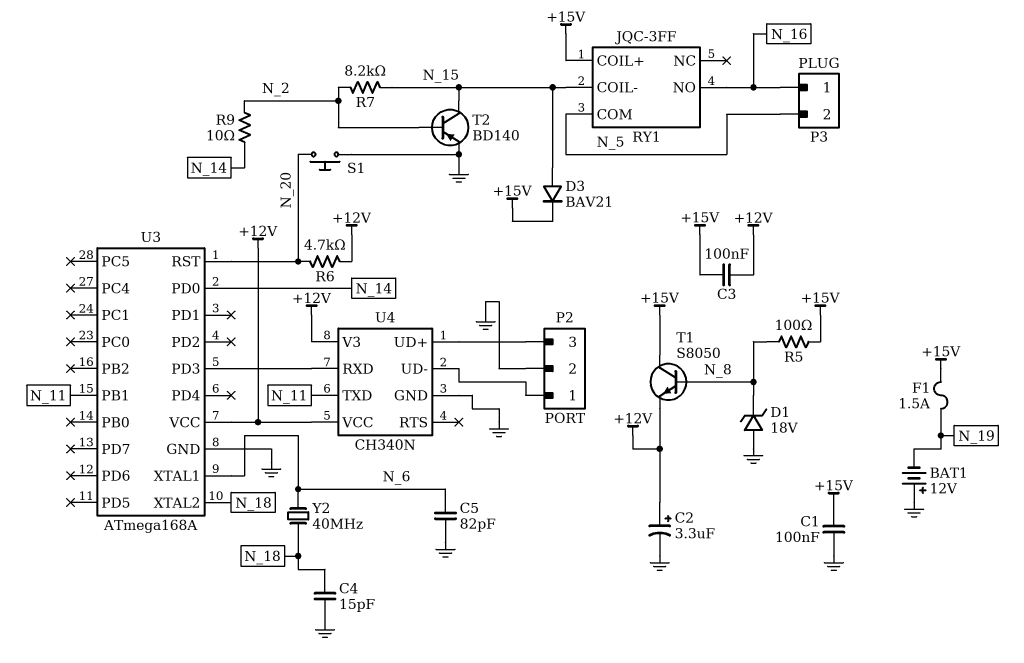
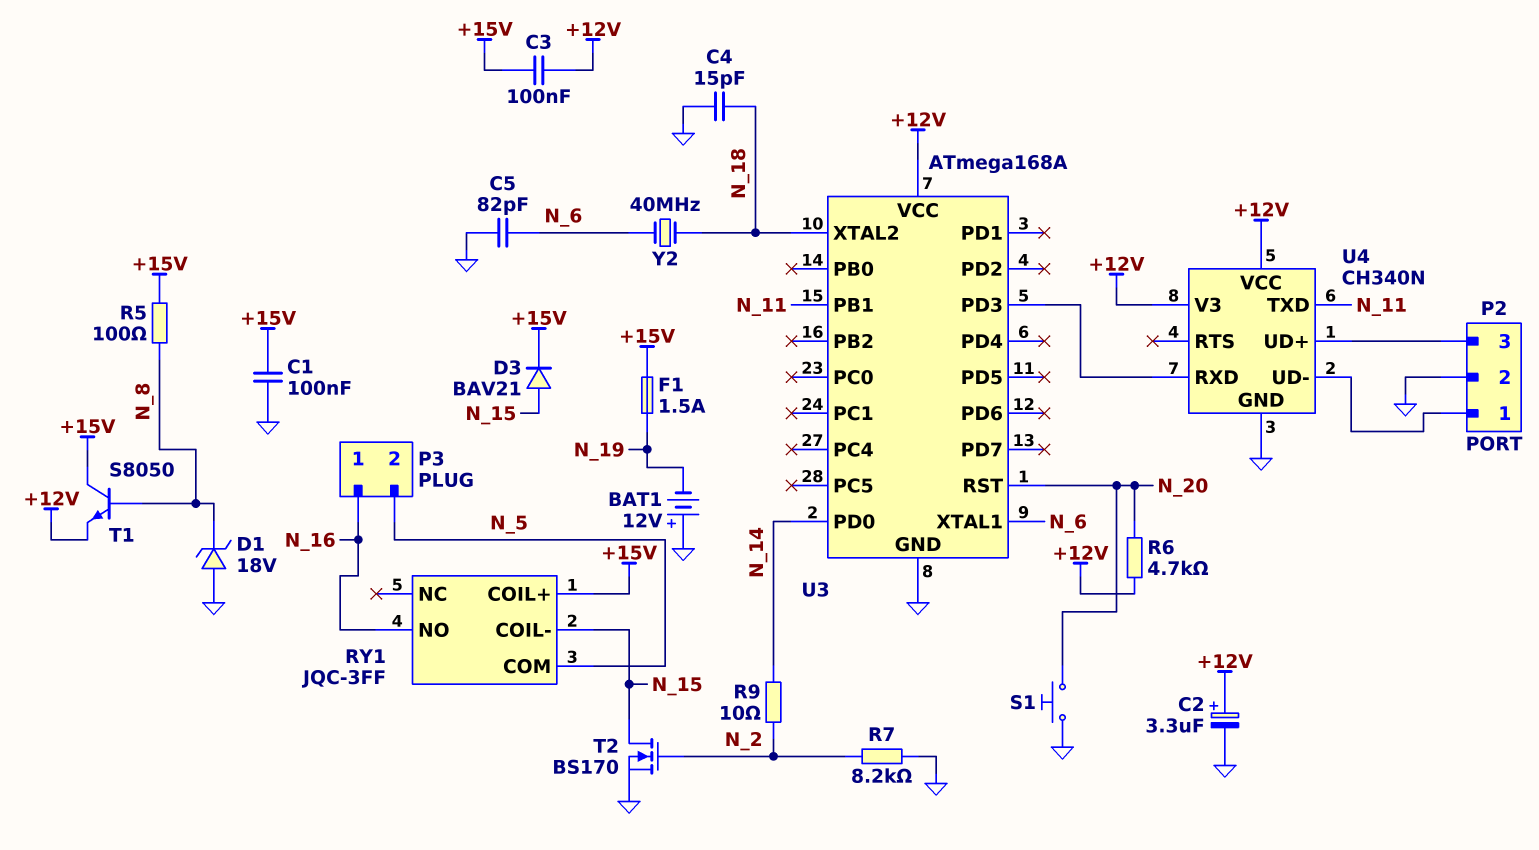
R7: 8.2k (N_2, N_15) -> 8.2k (GND, N_2)
T2: PNP BD140 (B N_2, C N_15, E GND) -> NMOS BS170 (G N_2, D N_15, S GND)

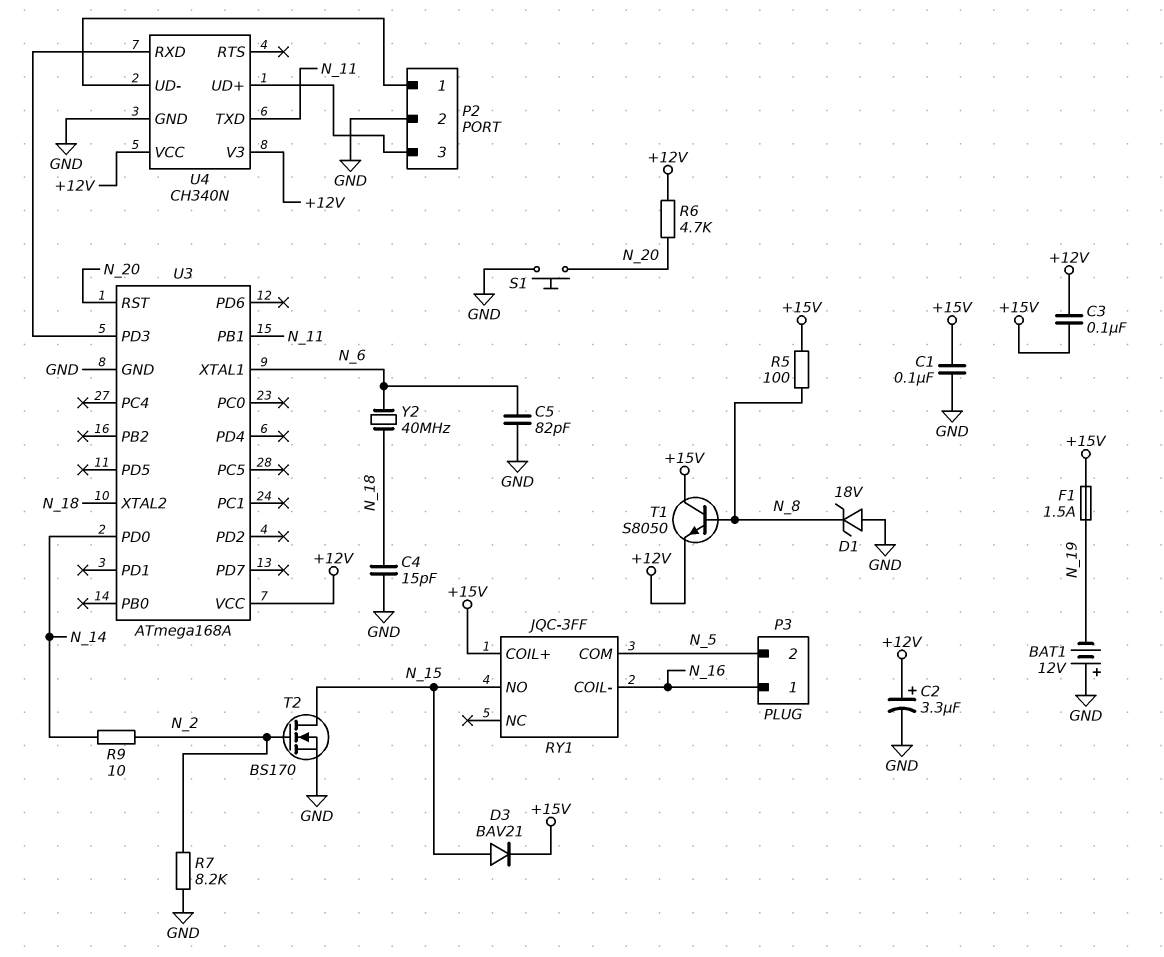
RY1 pin COIL-: N_15 -> N_16
RY1 pin NO: N_16 -> N_15

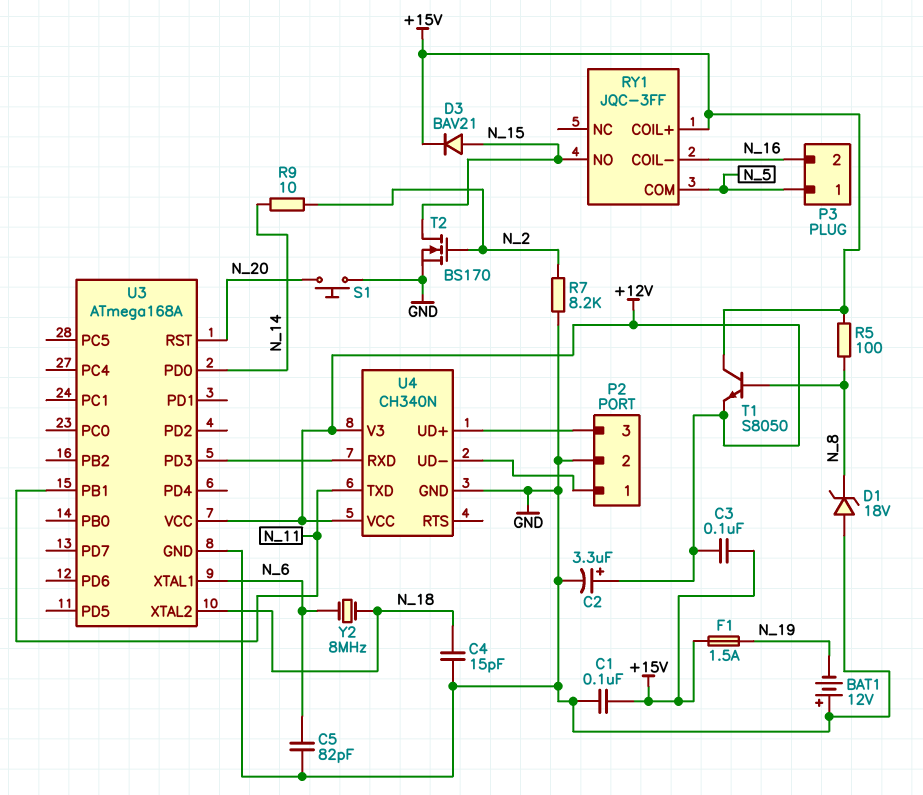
P3 pin 1: N_16 -> N_5
P3 pin 2: N_5 -> N_16
R6: 4.7k (+12V, N_20) -> none
Y2: 40MHz (N_6, N_18) -> 8MHz (N_6, N_18)

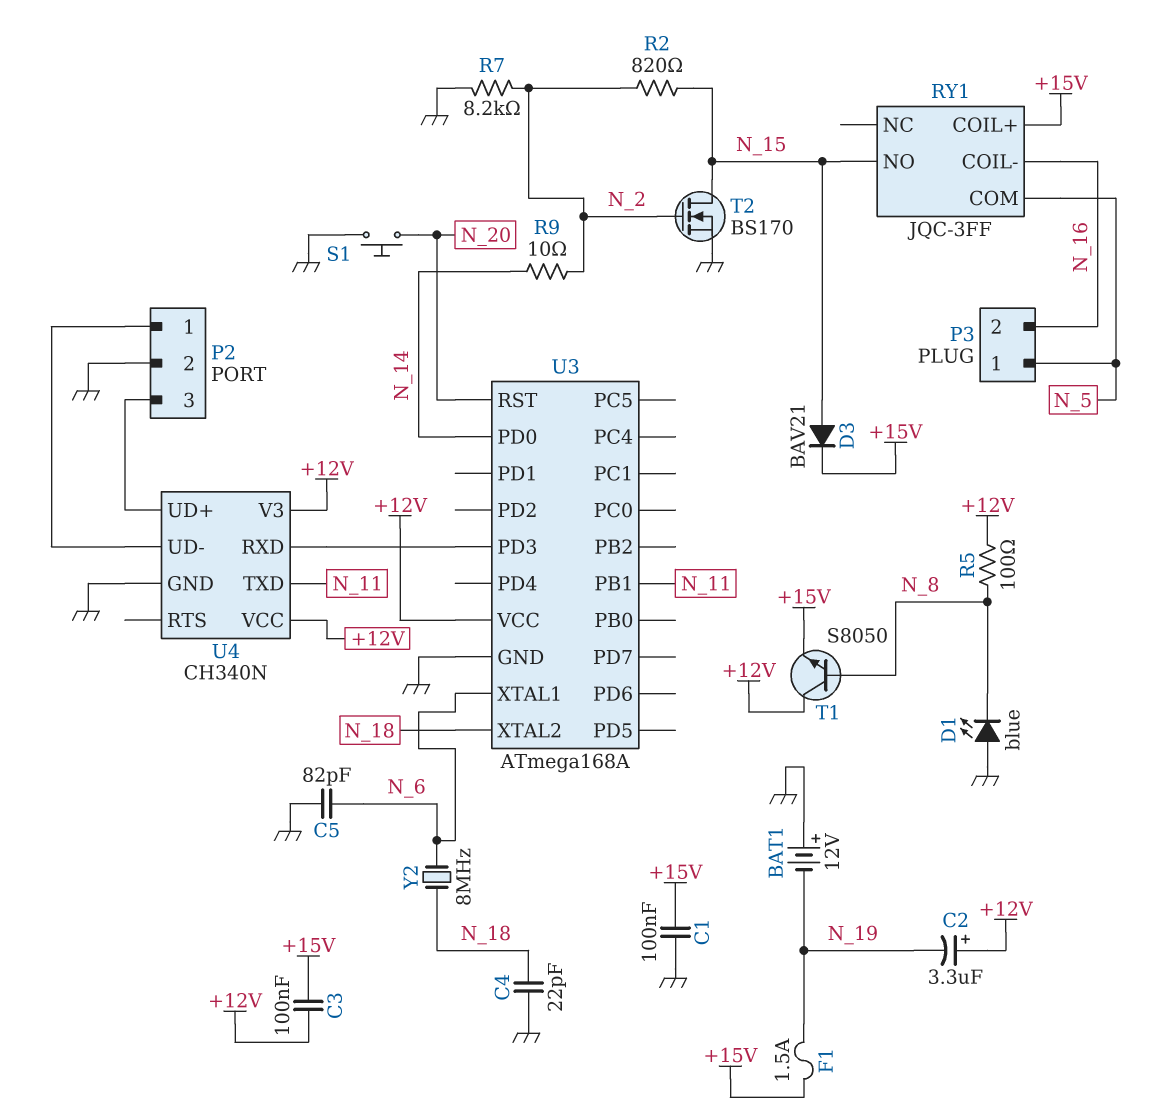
C2: 3.3uF (plus +12V, minus GND) -> 3.3uF (plus +12V, minus N_19)
C4: 15pF (GND, N_18) -> 22pF (GND, N_18)
D1: zener 18V (A GND, K N_8) -> LED blue (A GND, K N_8)
R2: none -> 820 (N_2, N_15)
R5: 100 (+15V, N_8) -> 100 (+12V, N_8)
T1: NPN S8050 (B N_8, C +15V, E +12V) -> NPN S8050 (B N_8, C +12V, E +15V)

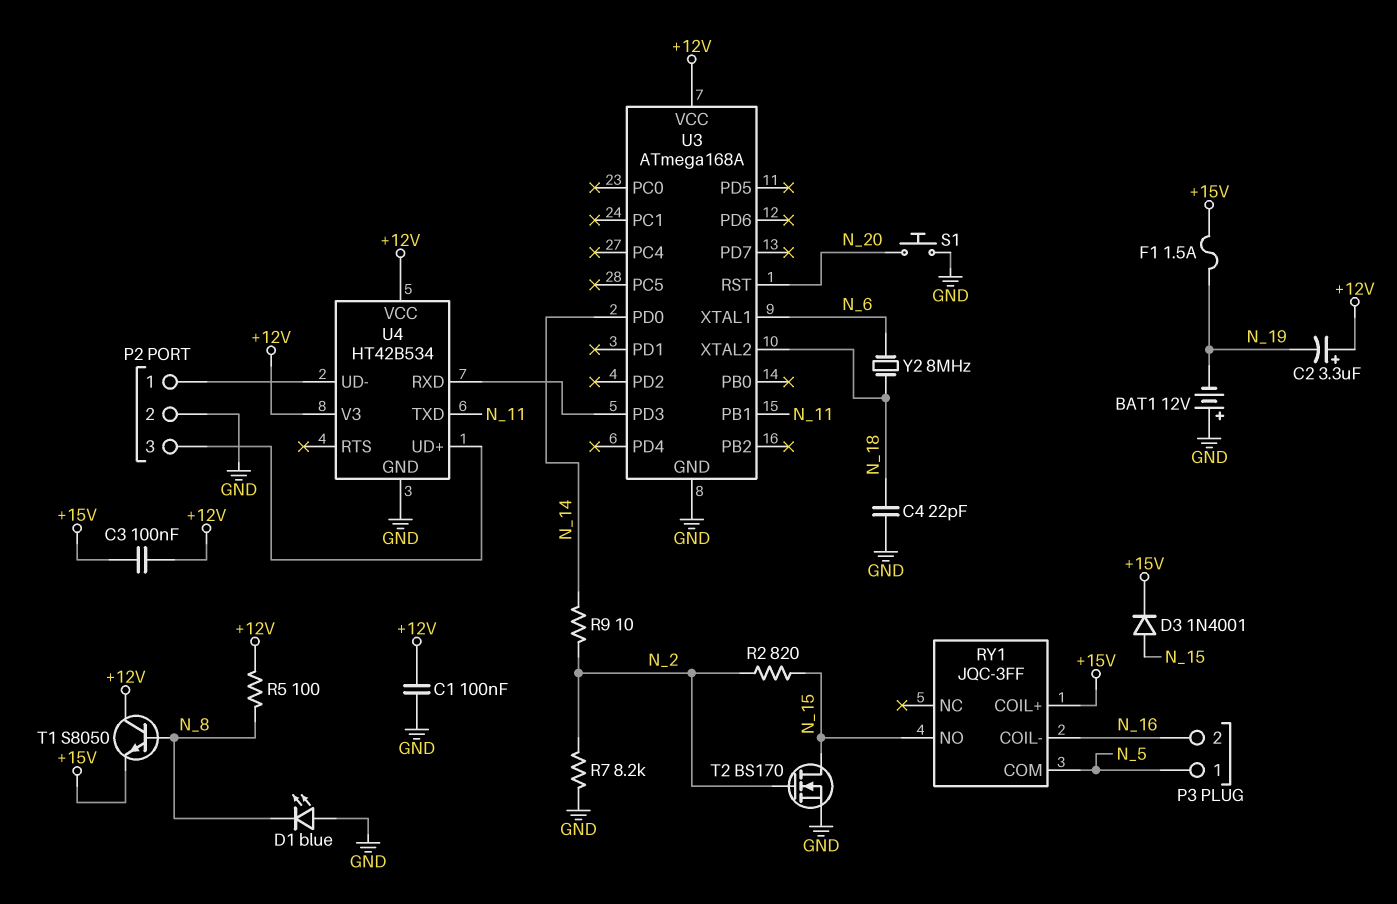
C1: 100nF (+15V, GND) -> 100nF (+12V, GND)
C5: 82pF (GND, N_6) -> none
D3: diode BAV21 (A N_15, K +15V) -> diode 1N4001 (A N_15, K +15V)
U4: CH340N -> HT42B534

